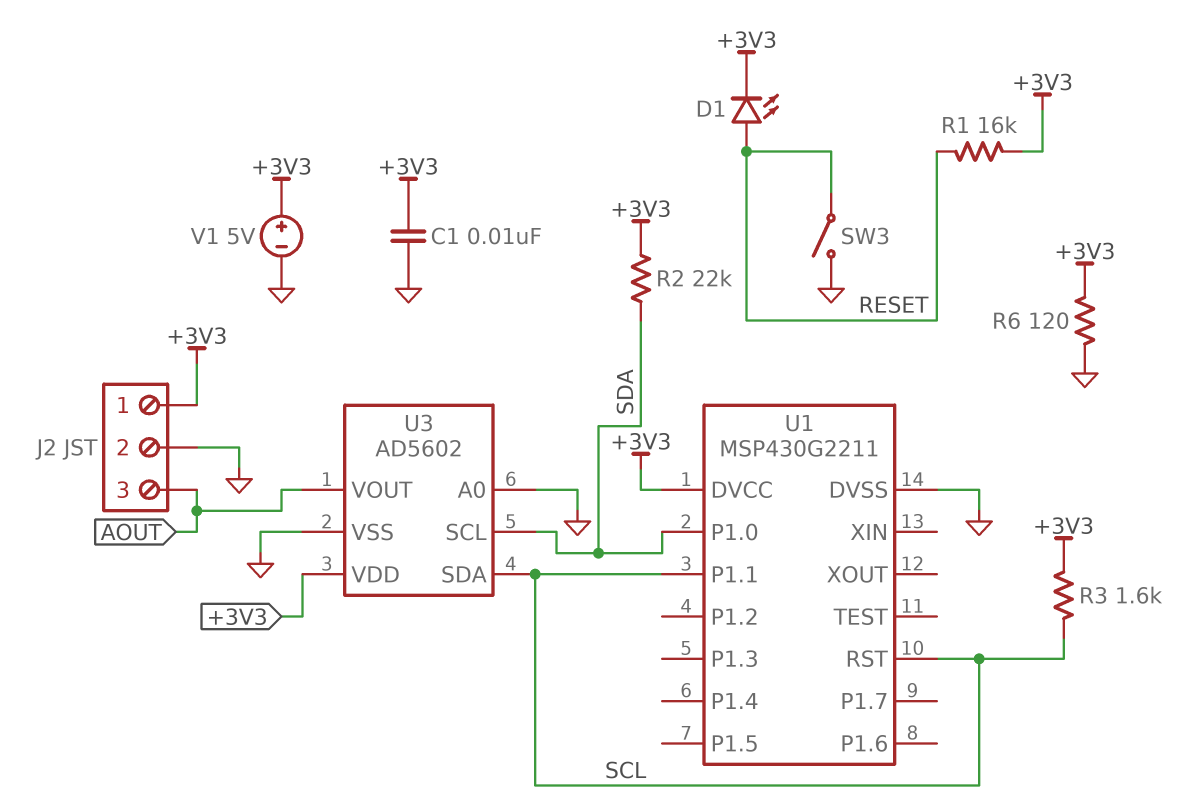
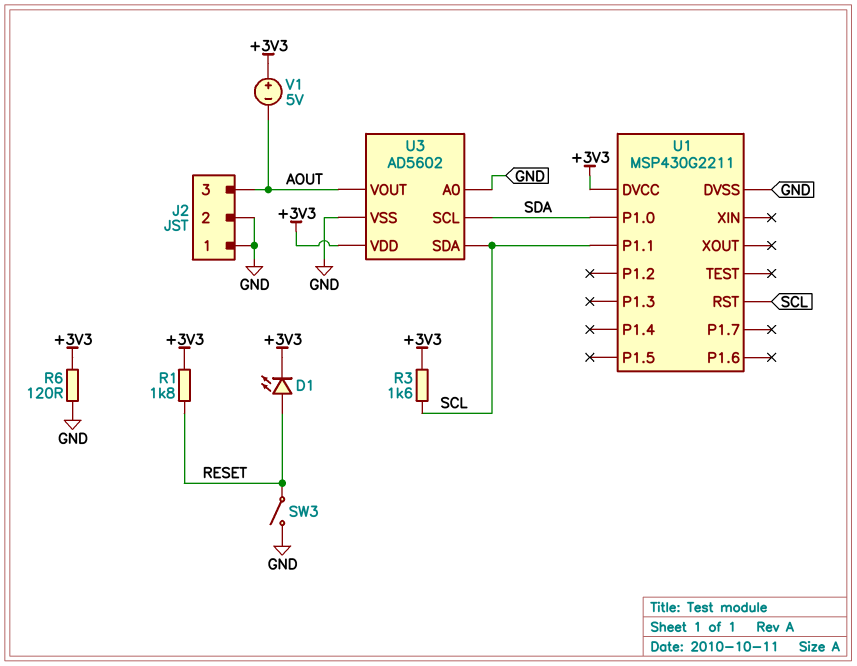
C1: 10nF (+3V3, GND) -> none
J2 pin 1: +3V3 -> GND
R1: 16k (+3V3, RESET) -> 1.8k (+3V3, RESET)
R2: 22k (+3V3, SDA) -> none
V1: 5V (plus +3V3, minus GND) -> 5V (plus +3V3, minus AOUT)

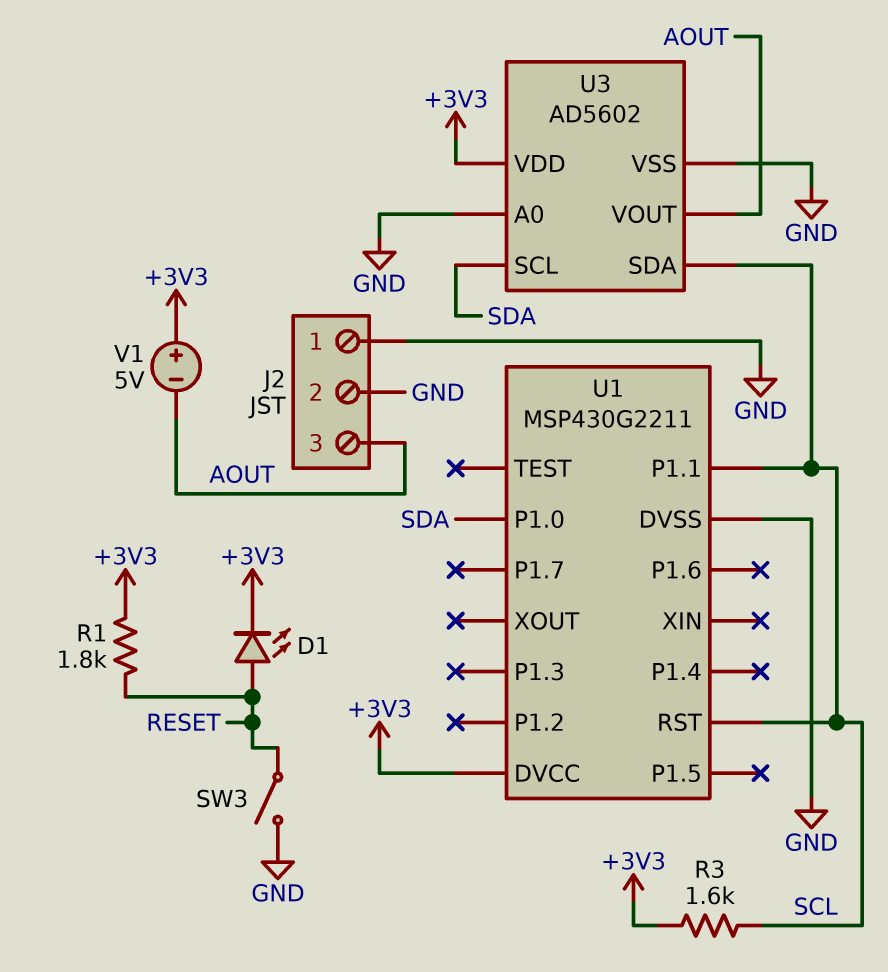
R6: 120 (+3V3, GND) -> none

